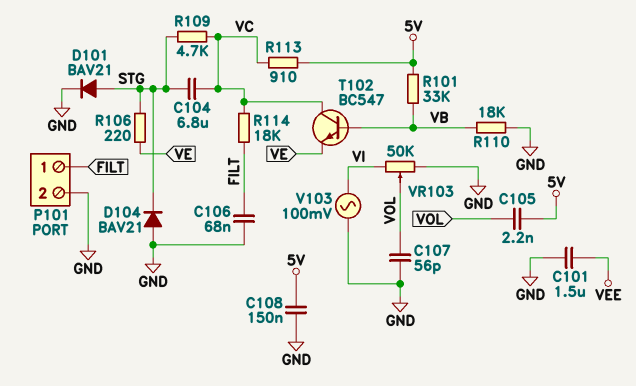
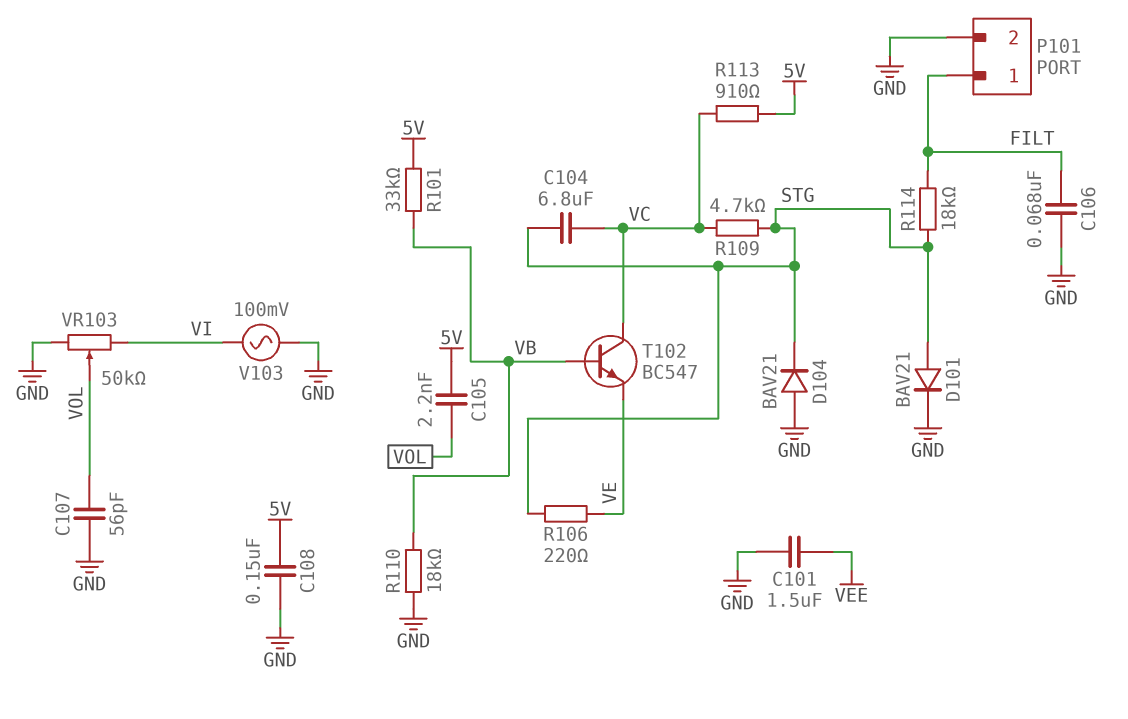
R114: 18k (FILT, VC) -> 18k (FILT, STG)

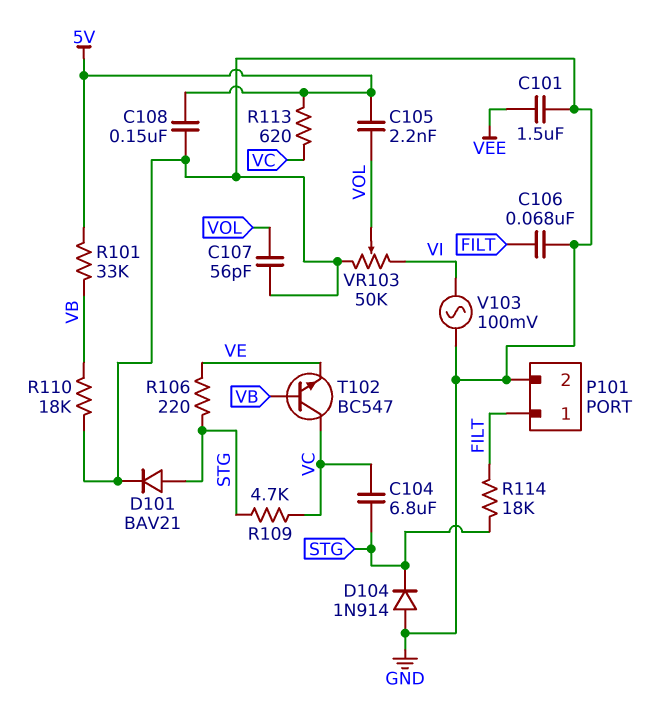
D104: diode BAV21 (A GND, K STG) -> diode 1N914 (A GND, K STG)
R113: 910 (5V, VC) -> 620 (5V, VC)

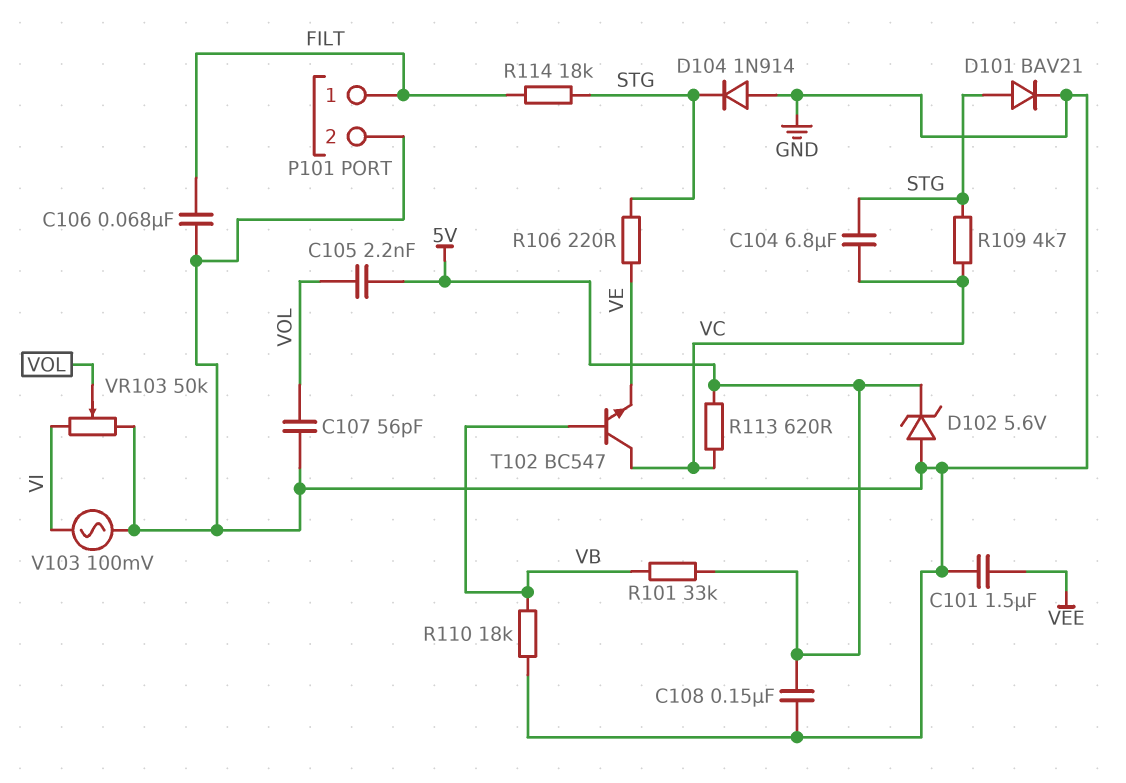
D102: none -> zener 5.6V (A GND, K 5V)

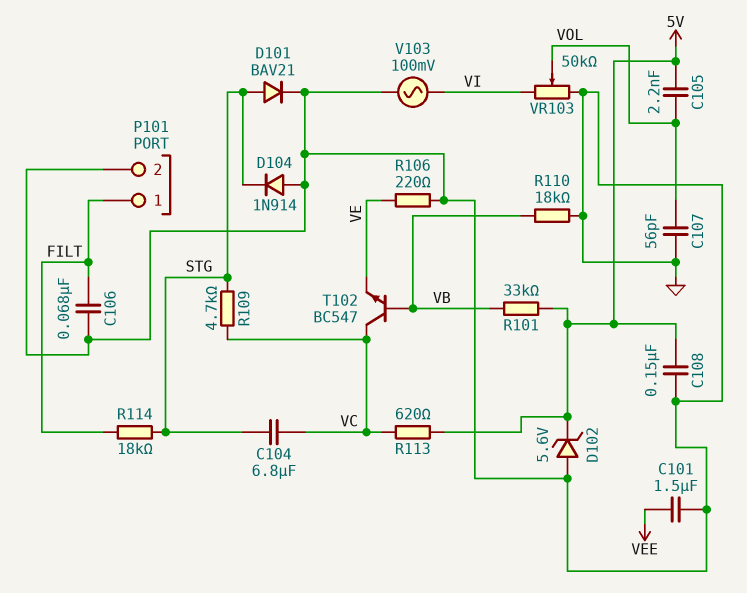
R106: 220 (STG, VE) -> 220 (GND, VE)

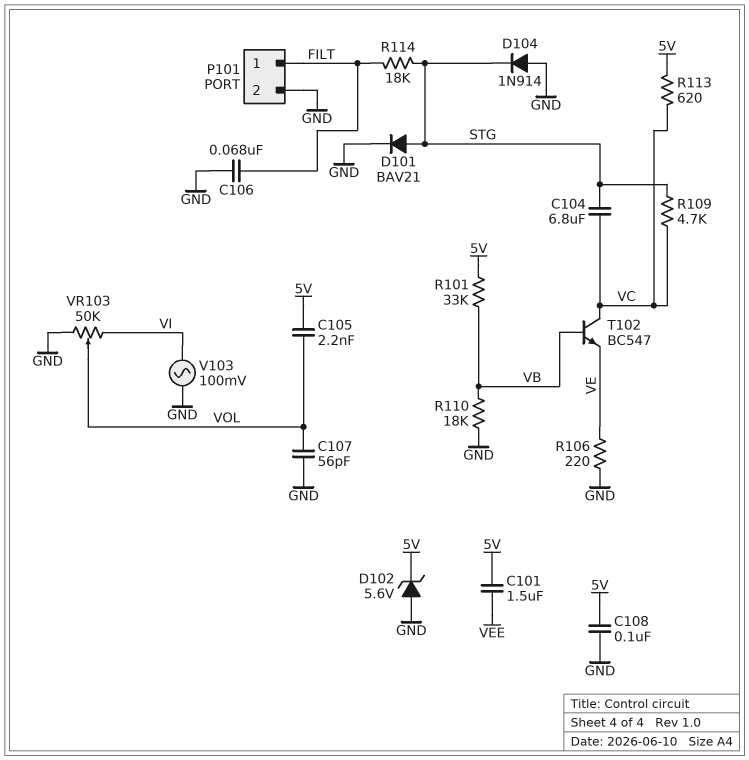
C101: 1.5uF (GND, VEE) -> 1.5uF (5V, VEE)
C108: 150nF (5V, GND) -> 100nF (5V, GND)

